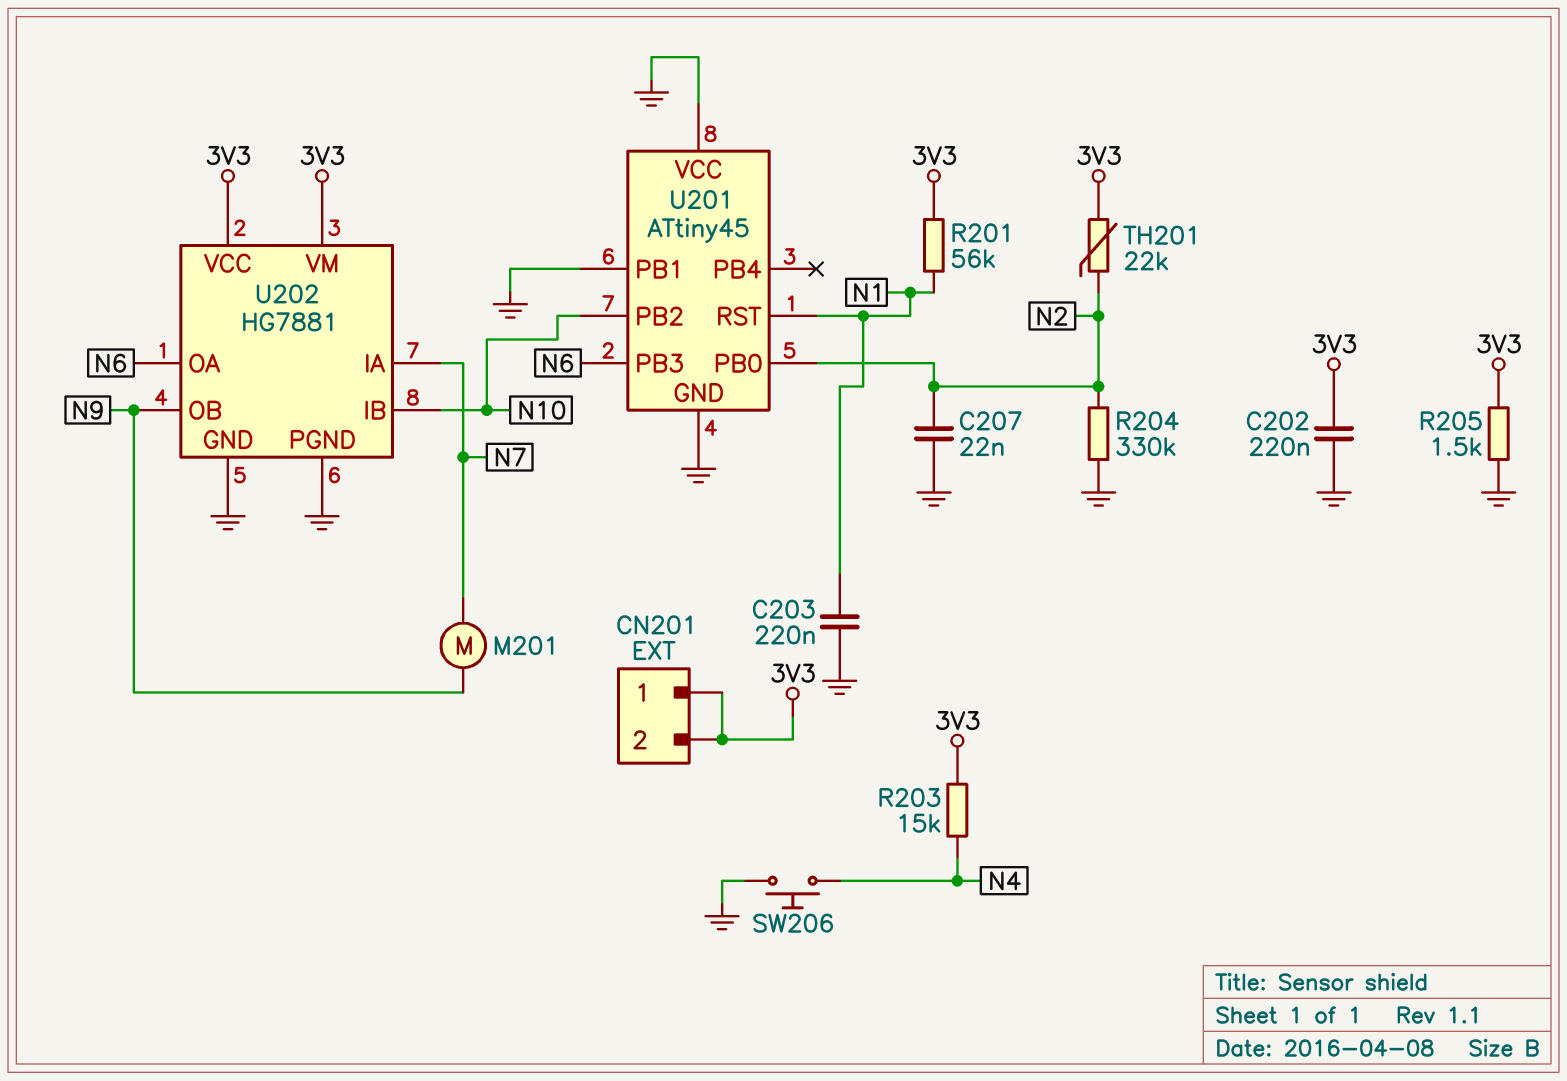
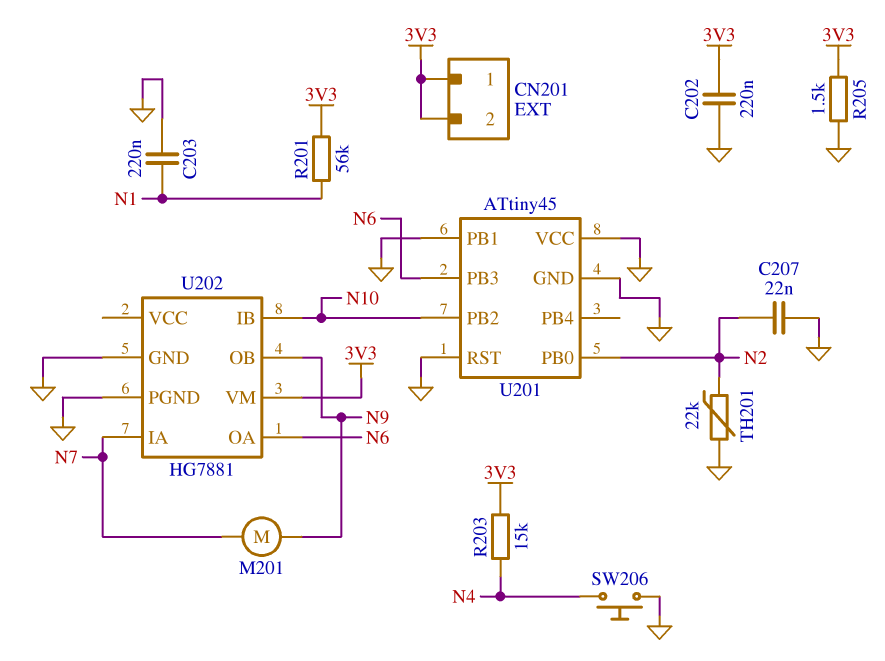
R204: 330k (GND, N2) -> none
TH201: 22k (3V3, N2) -> 22k (GND, N2)
U201 pin RST: N1 -> GND
U202 pin VCC: 3V3 -> none

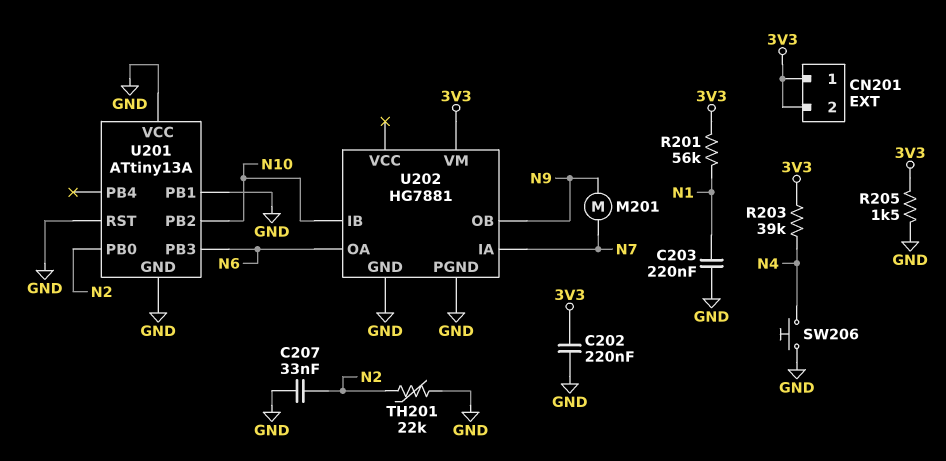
C207: 22nF (GND, N2) -> 33nF (GND, N2)
R203: 15k (3V3, N4) -> 39k (3V3, N4)
U201: ATtiny45 -> ATtiny13A

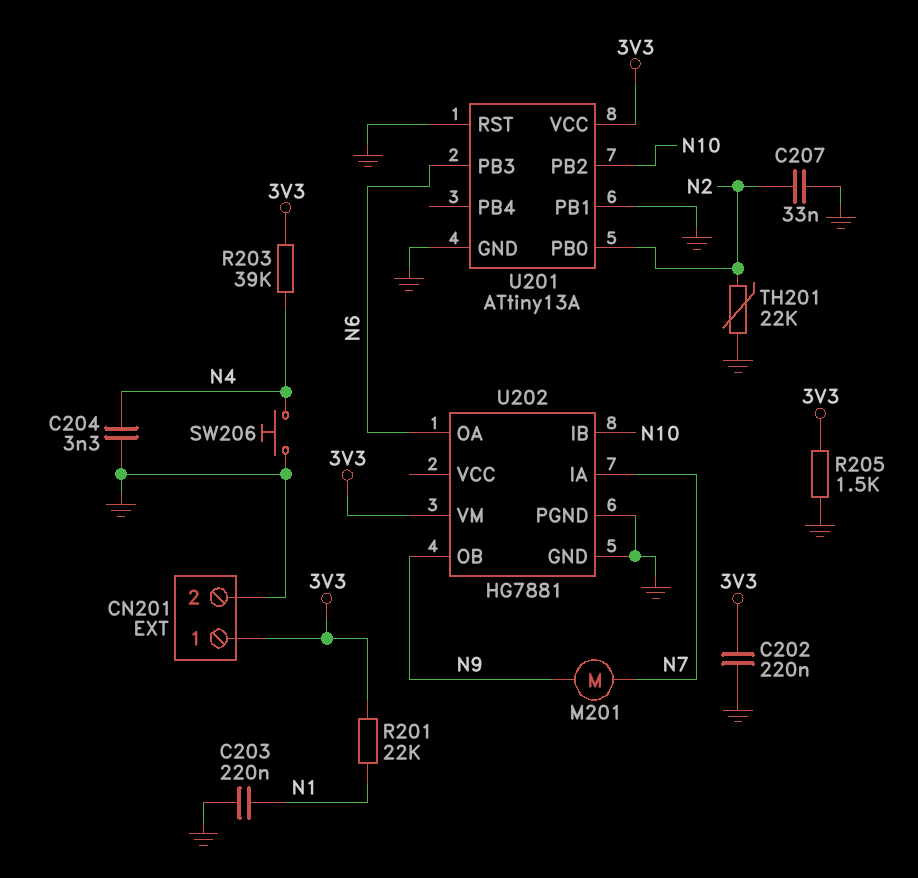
C204: none -> 3.3nF (GND, N4)
CN201 pin 2: 3V3 -> GND
R201: 56k (3V3, N1) -> 22k (3V3, N1)
U201 pin VCC: GND -> 3V3

